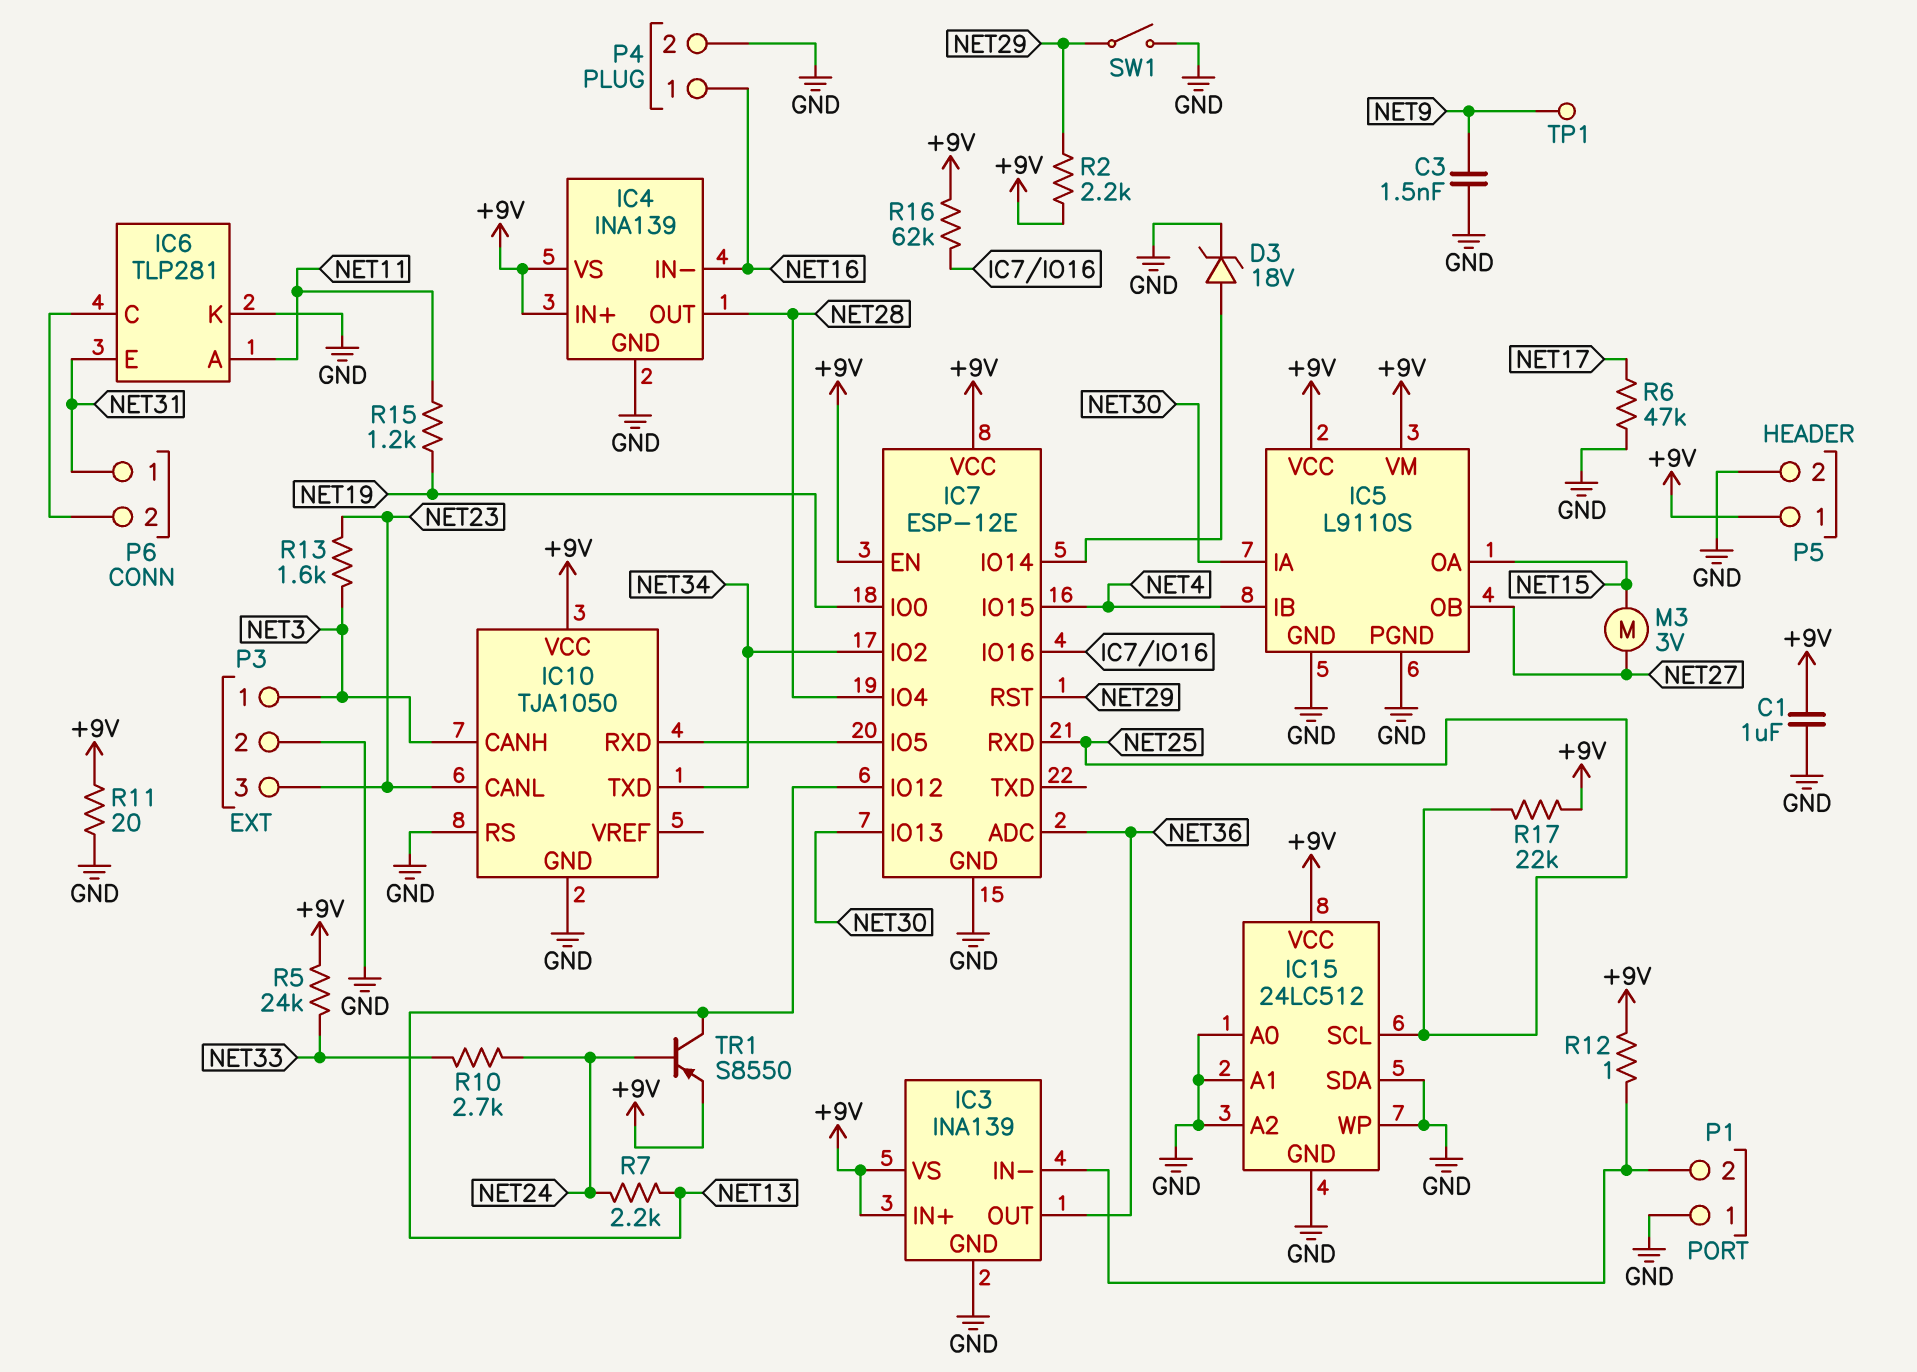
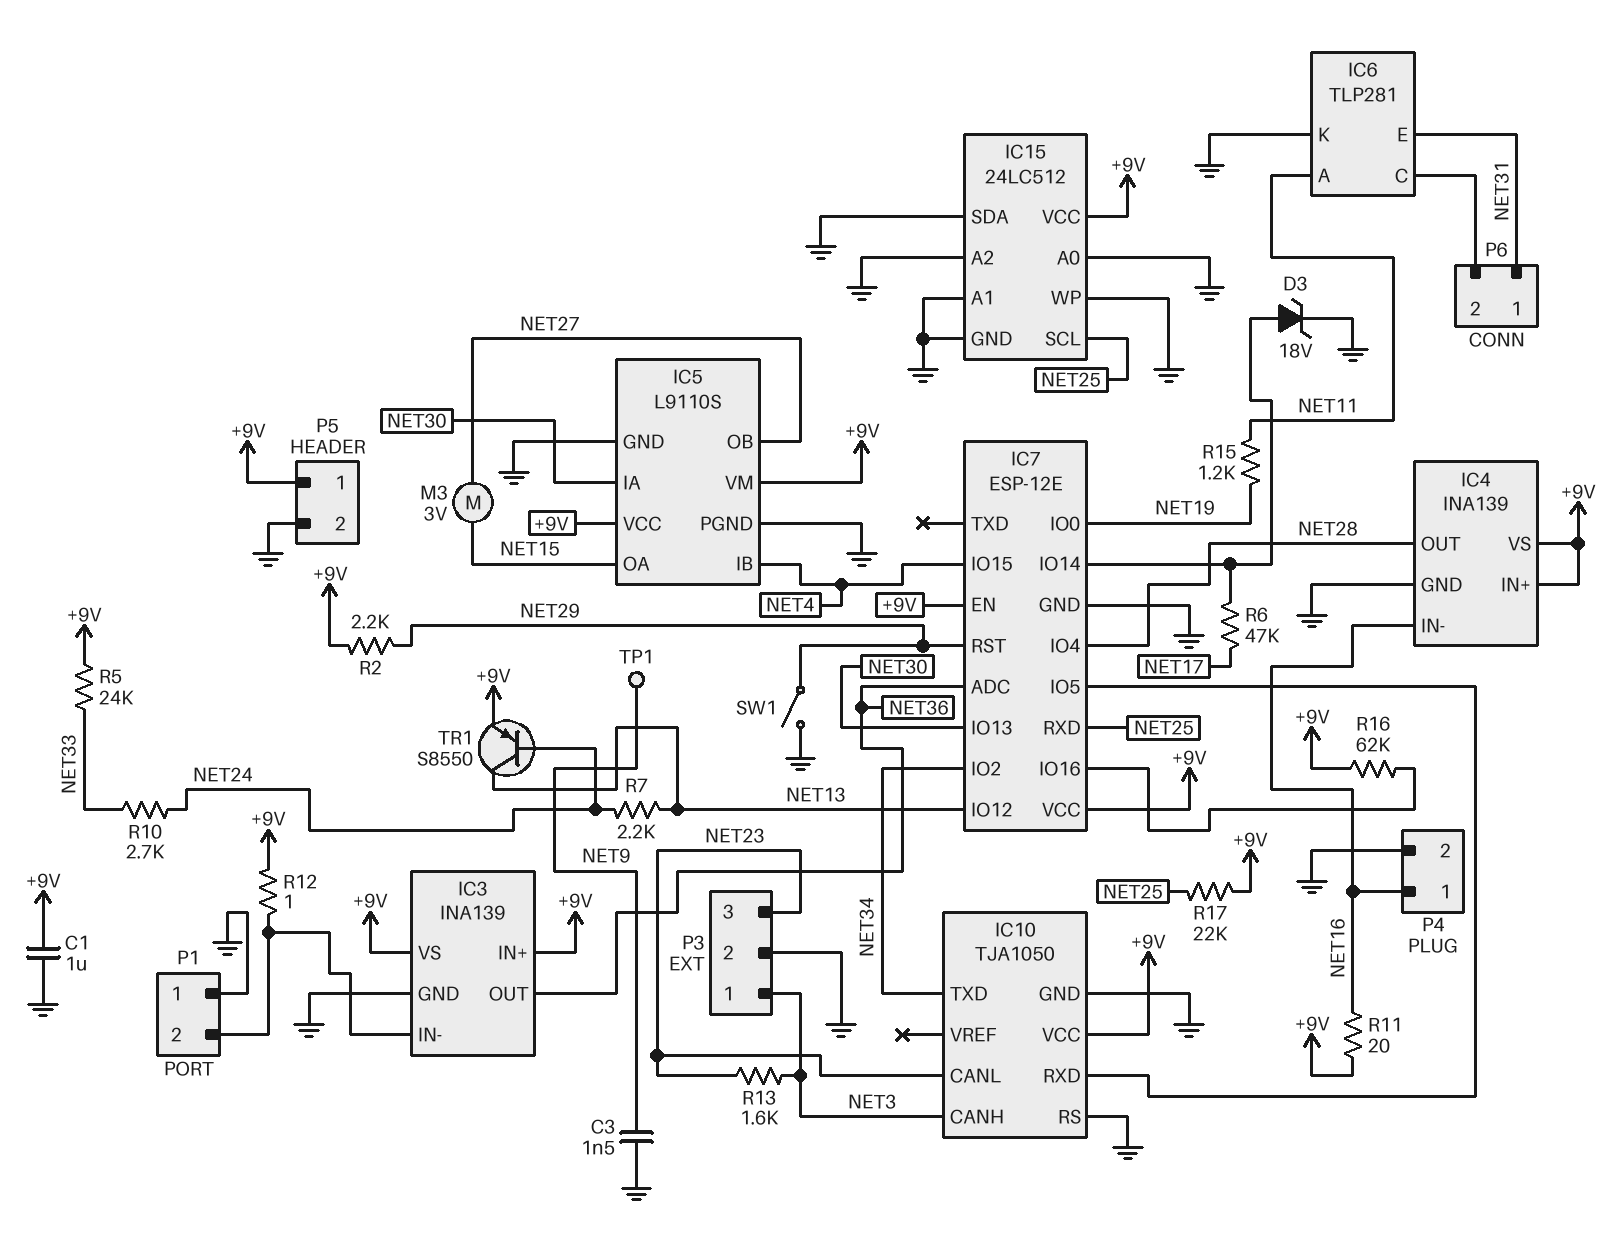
R6: 47k (GND, NET17) -> 47k (IC7/IO14, NET17)
R11: 20 (+9V, GND) -> 20 (+9V, NET16)

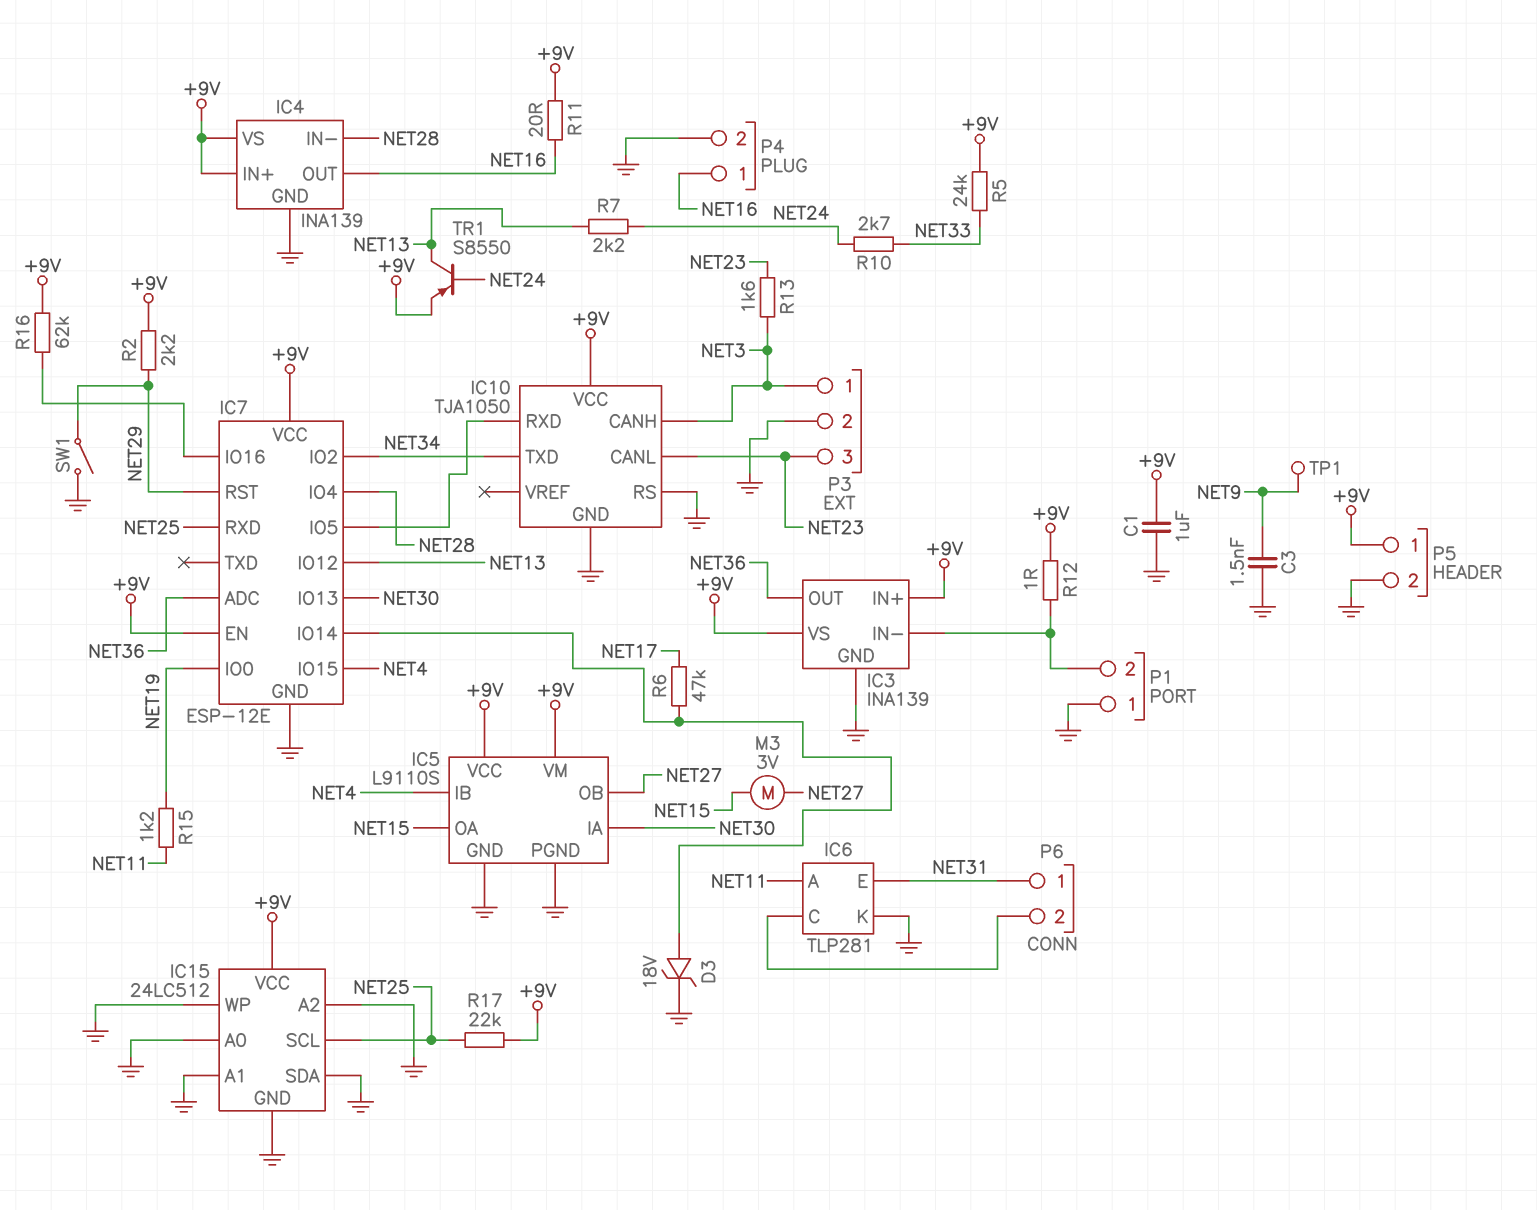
IC4 pin IN-: NET16 -> NET28
IC4 pin OUT: NET28 -> NET16

